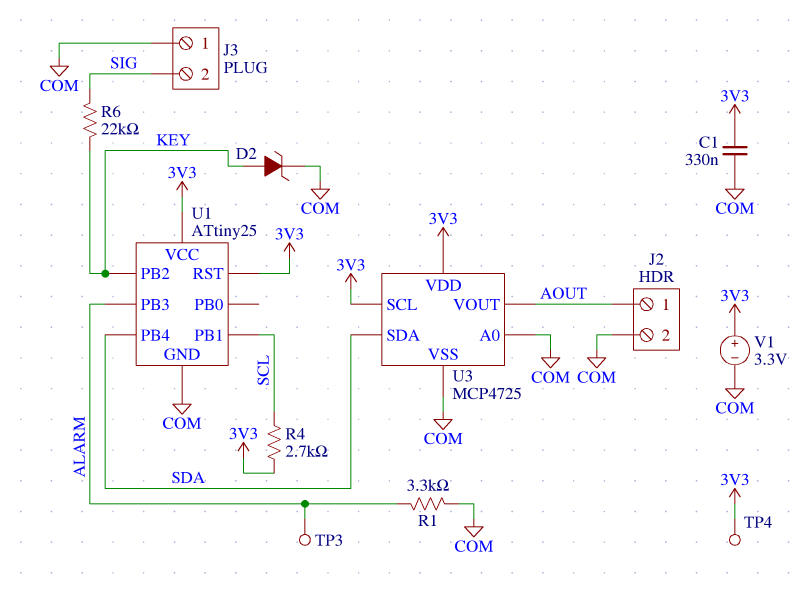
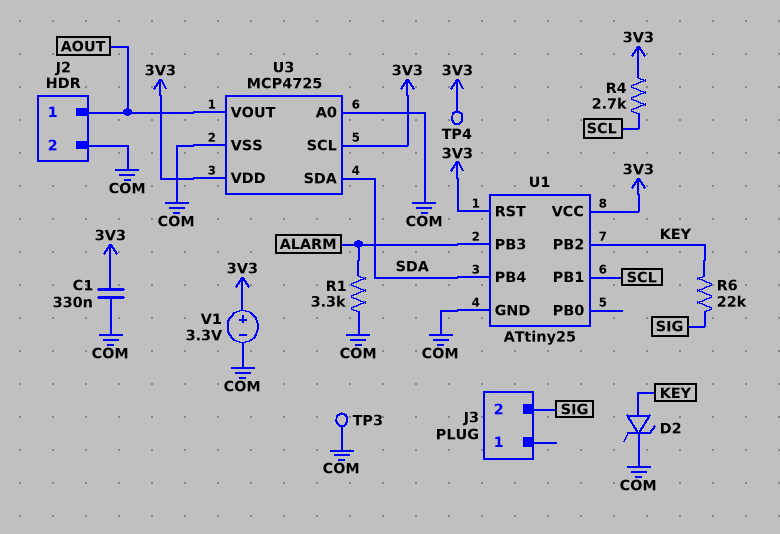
J3 pin 1: COM -> none
TP3: test point (ALARM) -> test point (COM)

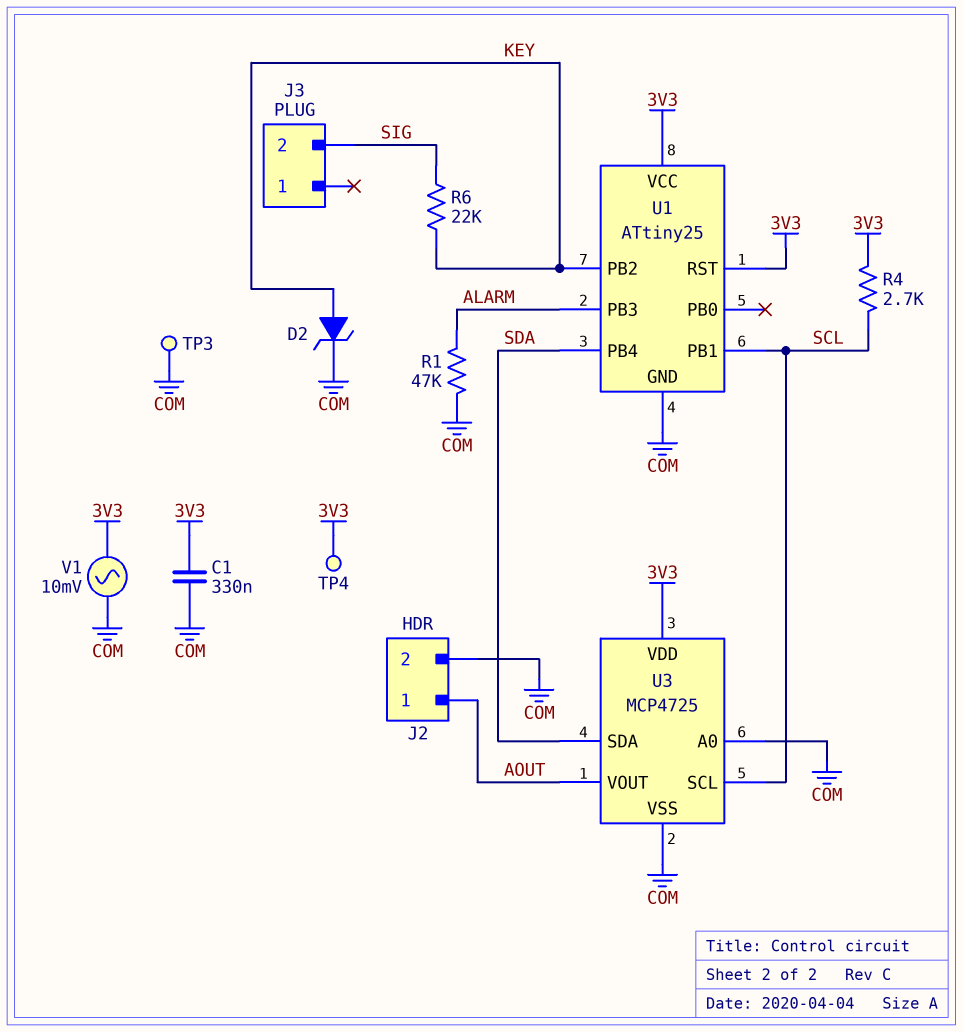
R1: 3.3k (ALARM, COM) -> 47k (ALARM, COM)
U3 pin SCL: 3V3 -> SCL
V1: 3.3V (plus 3V3, minus COM) -> AC 10mV (3V3, COM)

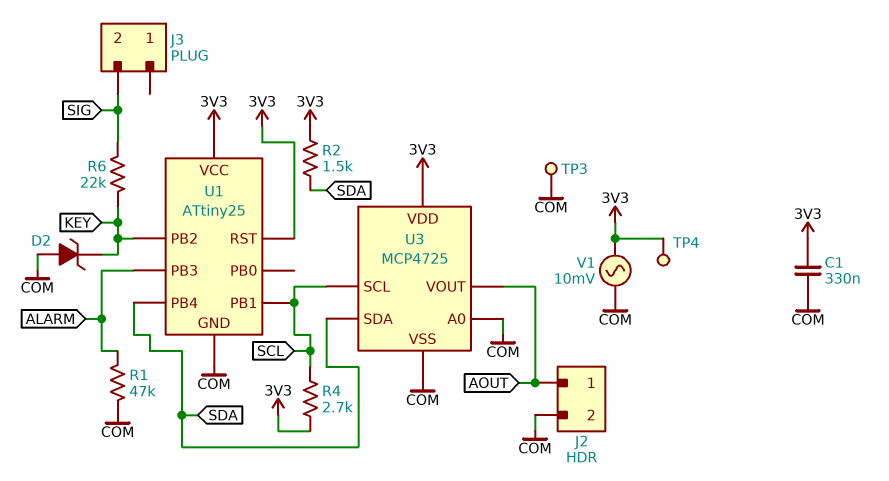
D2: zener (A KEY, K COM) -> zener (A COM, K KEY)
R2: none -> 1.5k (3V3, SDA)

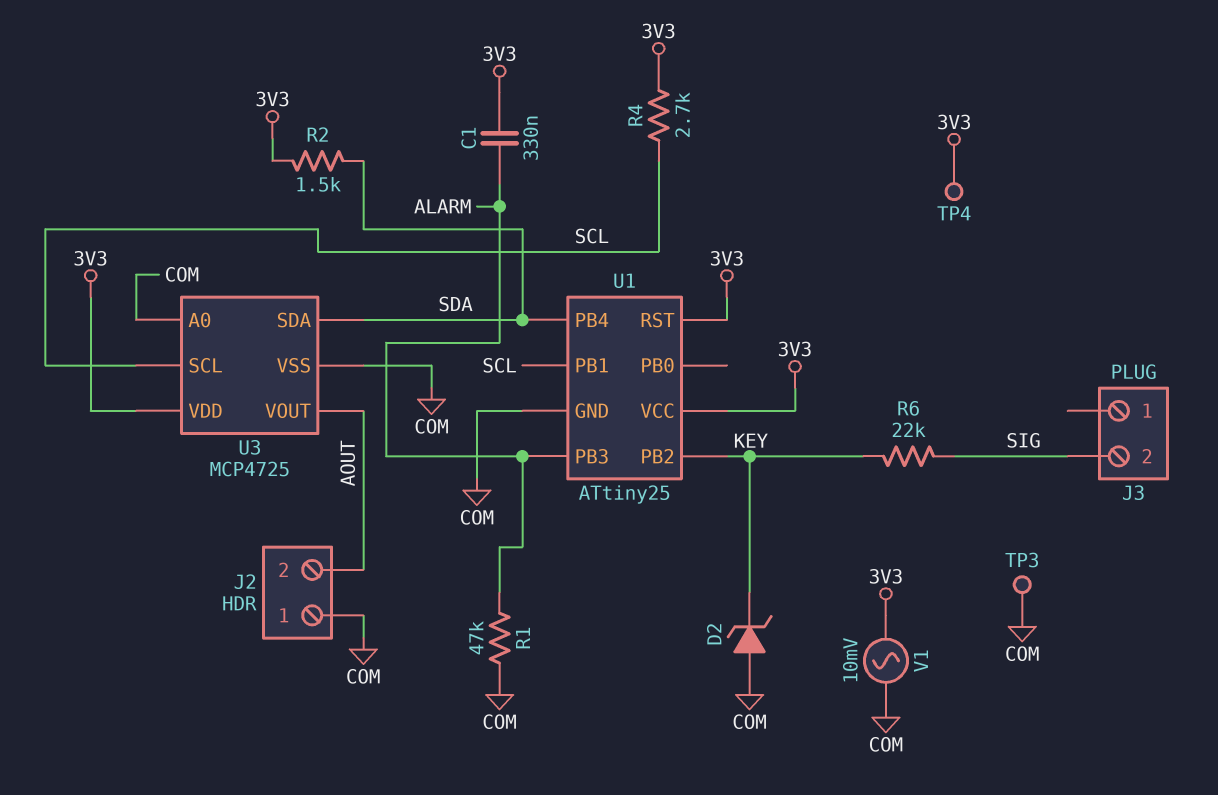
C1: 330nF (3V3, COM) -> 330nF (3V3, ALARM)
J2 pin 1: AOUT -> COM
J2 pin 2: COM -> AOUT

